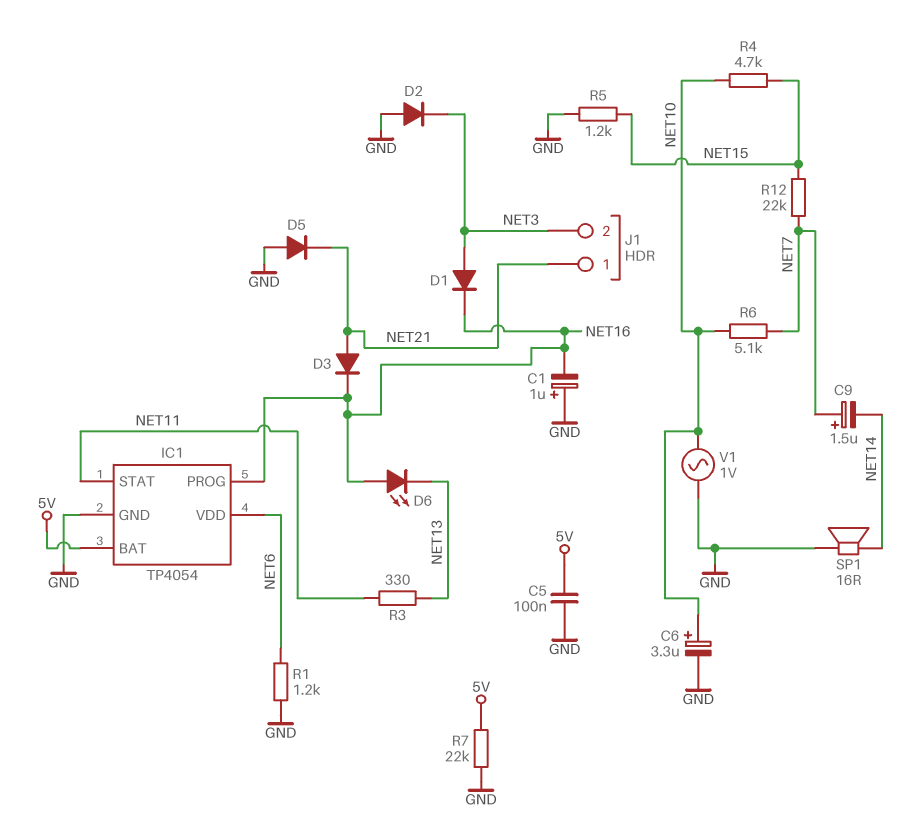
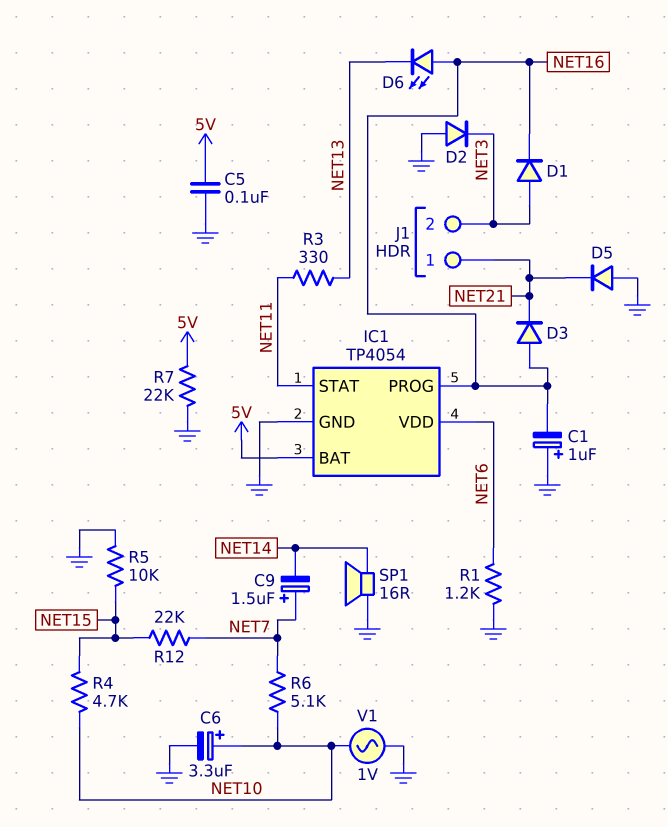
D3: diode (A NET21, K NET16) -> diode (A NET16, K NET21)
R5: 1.2k (GND, NET15) -> 10k (GND, NET15)

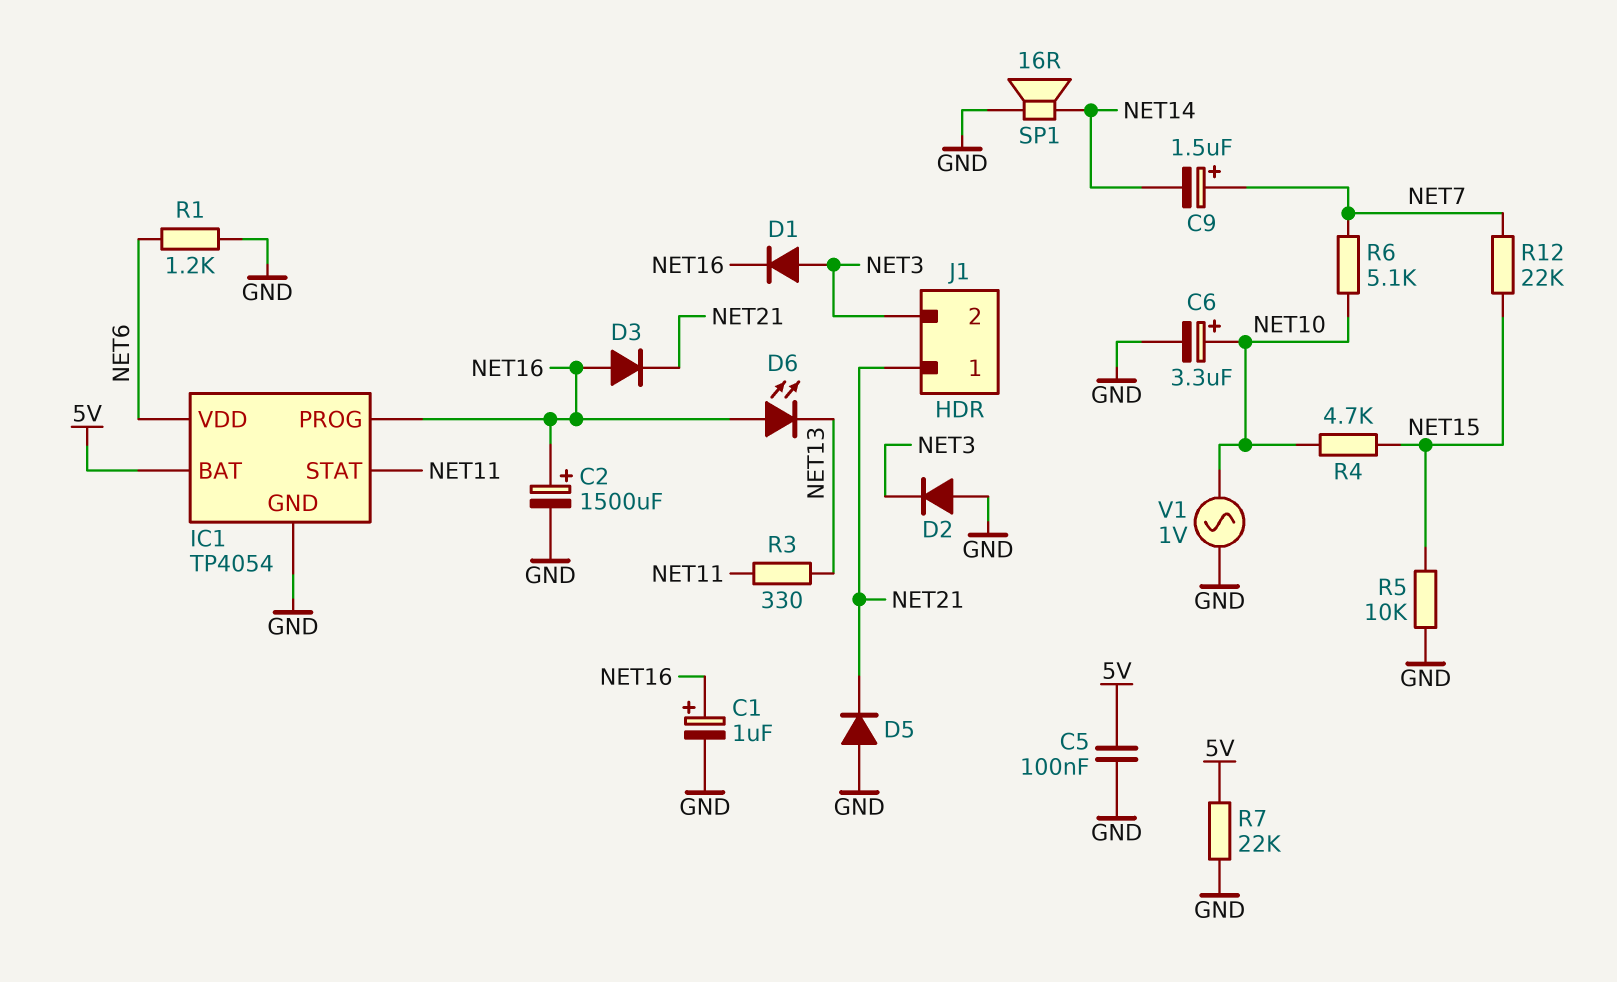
C1: 1uF (plus GND, minus NET16) -> 1uF (plus NET16, minus GND)
C2: none -> 1500uF (plus NET16, minus GND)

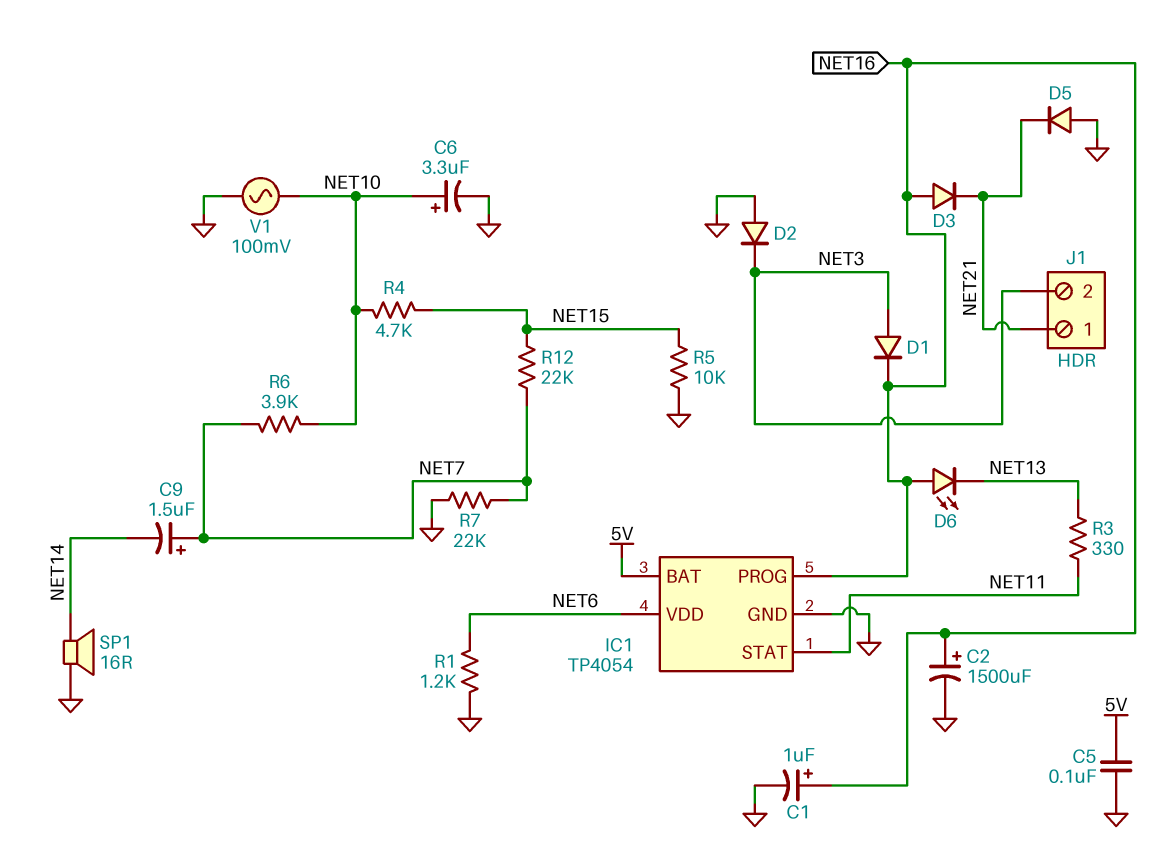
R6: 5.1k (NET7, NET10) -> 3.9k (NET7, NET10)
R7: 22k (5V, GND) -> 22k (GND, NET7)
V1: AC 1V (GND, NET10) -> AC 100mV (GND, NET10)

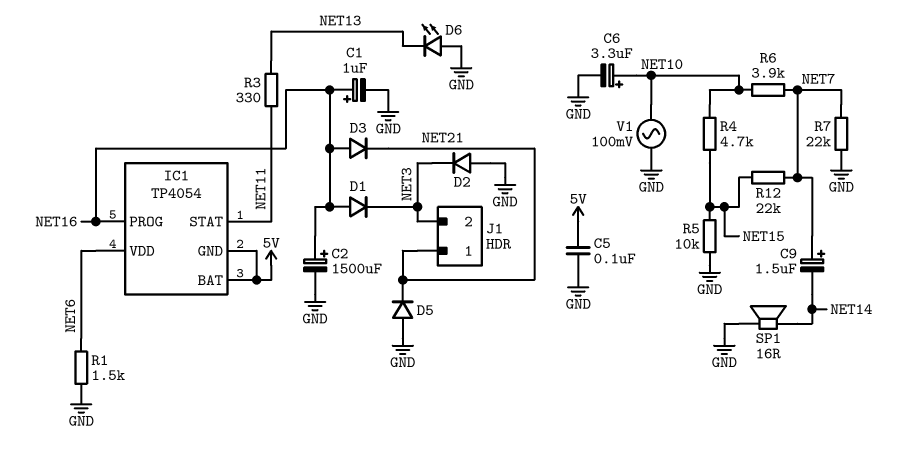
D1: diode (A NET3, K NET16) -> diode (A NET16, K NET3)
D6: LED (A NET16, K NET13) -> LED (A GND, K NET13)
IC1 pin GND: GND -> 5V
R1: 1.2k (GND, NET6) -> 1.5k (GND, NET6)

